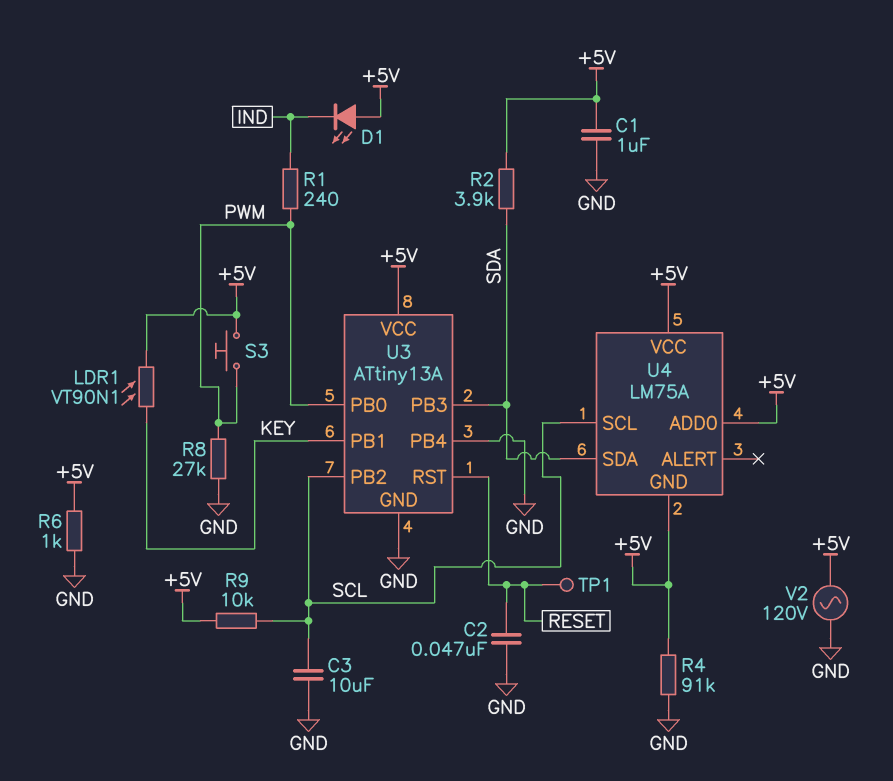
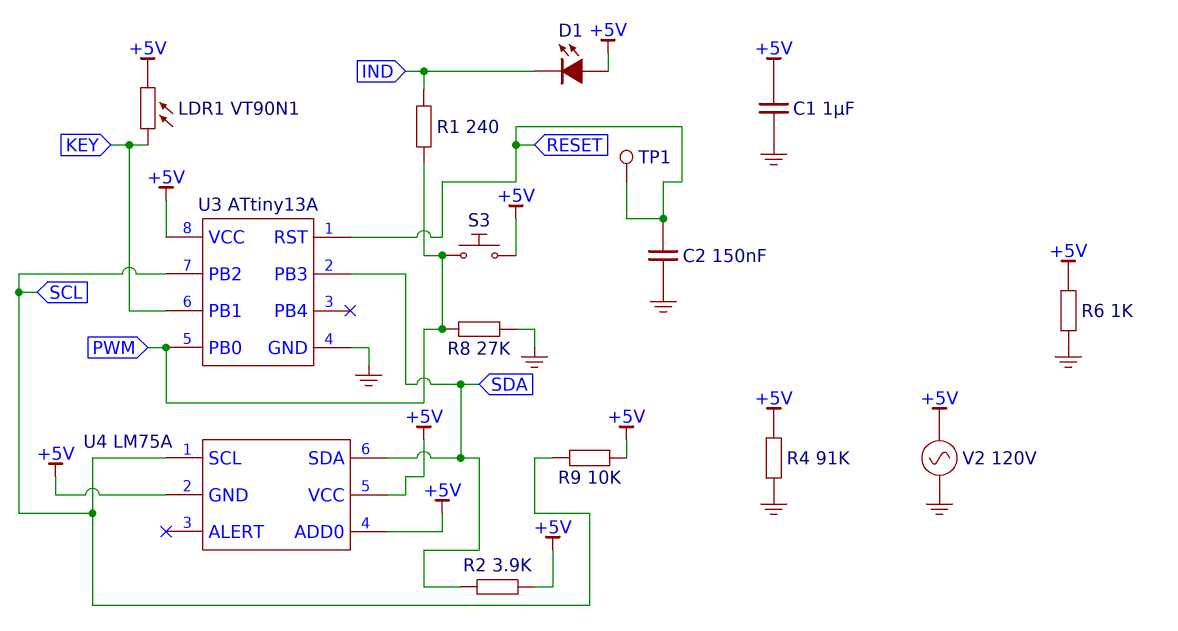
C2: 47nF (GND, RESET) -> 150nF (GND, RESET)
C3: 10uF (GND, SCL) -> none
U3 pin PB4: GND -> none

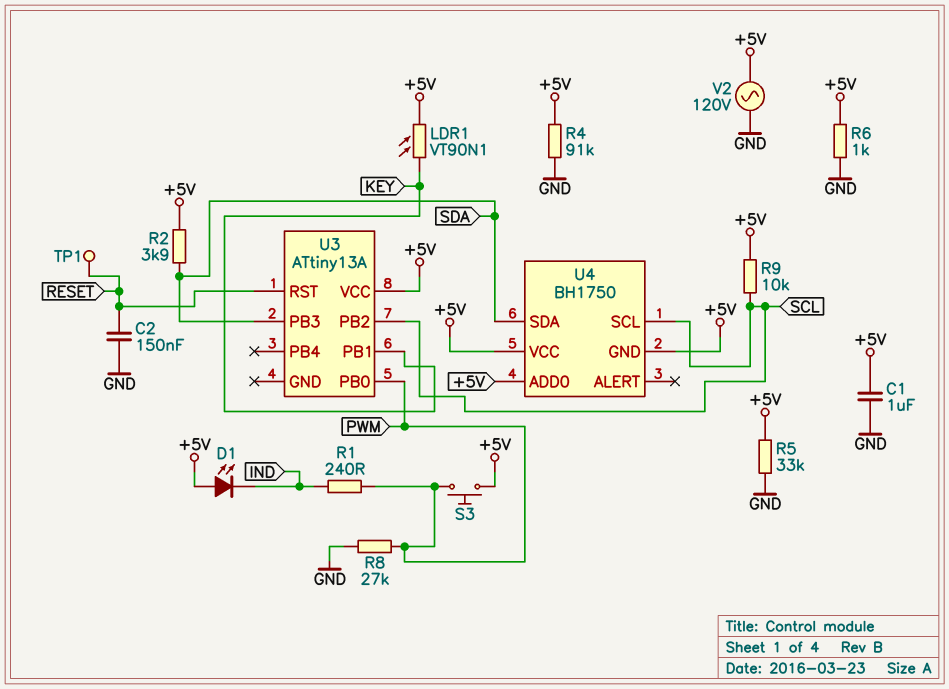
R5: none -> 33k (+5V, GND)
U3 pin GND: GND -> none
U4: LM75A -> BH1750

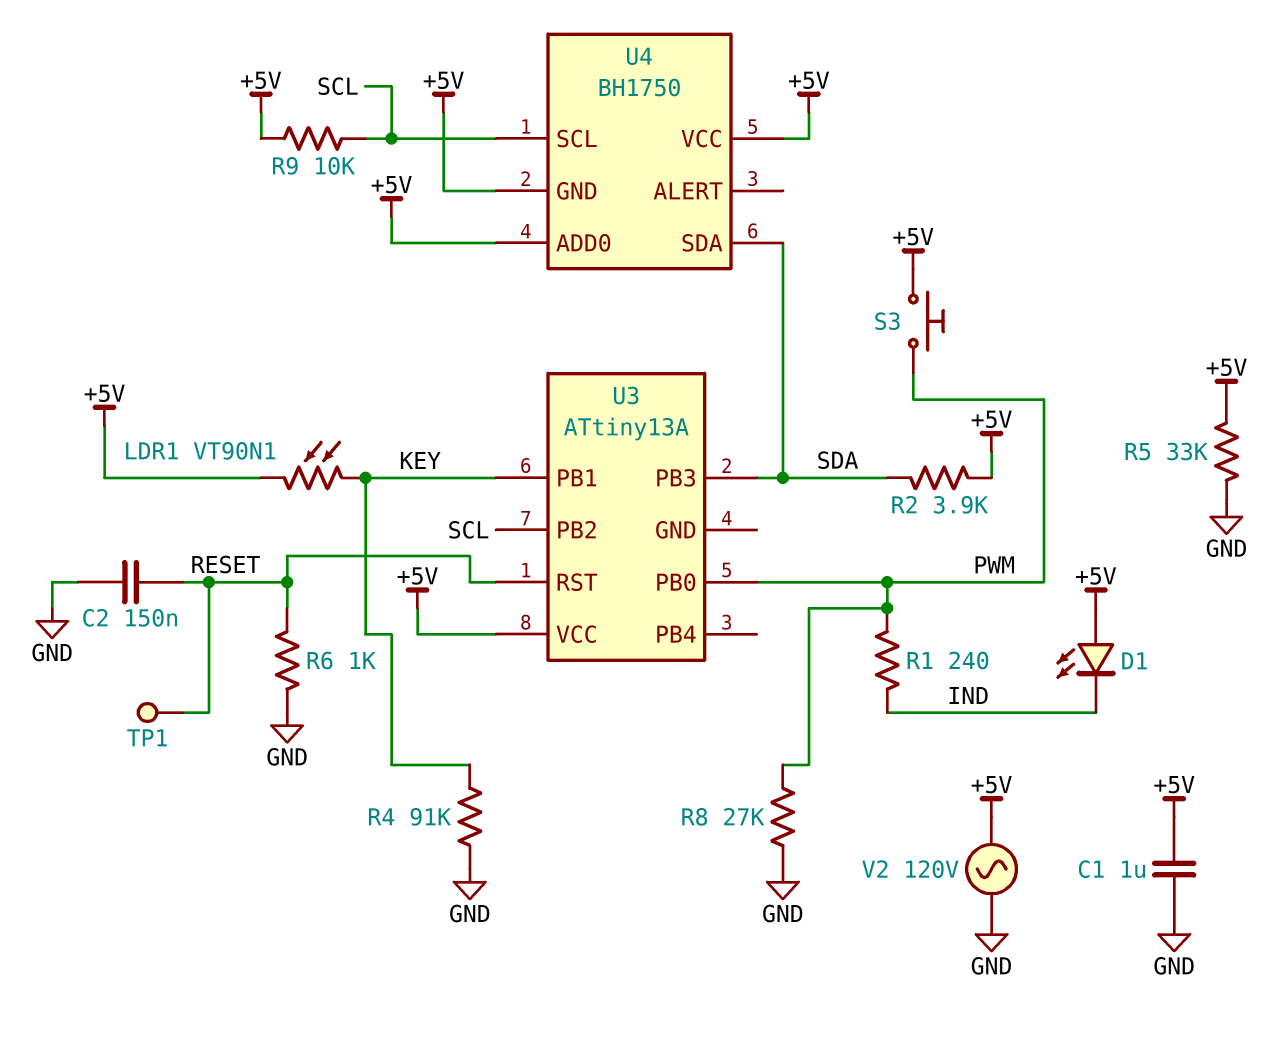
R4: 91k (+5V, GND) -> 91k (GND, KEY)
R6: 1k (+5V, GND) -> 1k (GND, RESET)

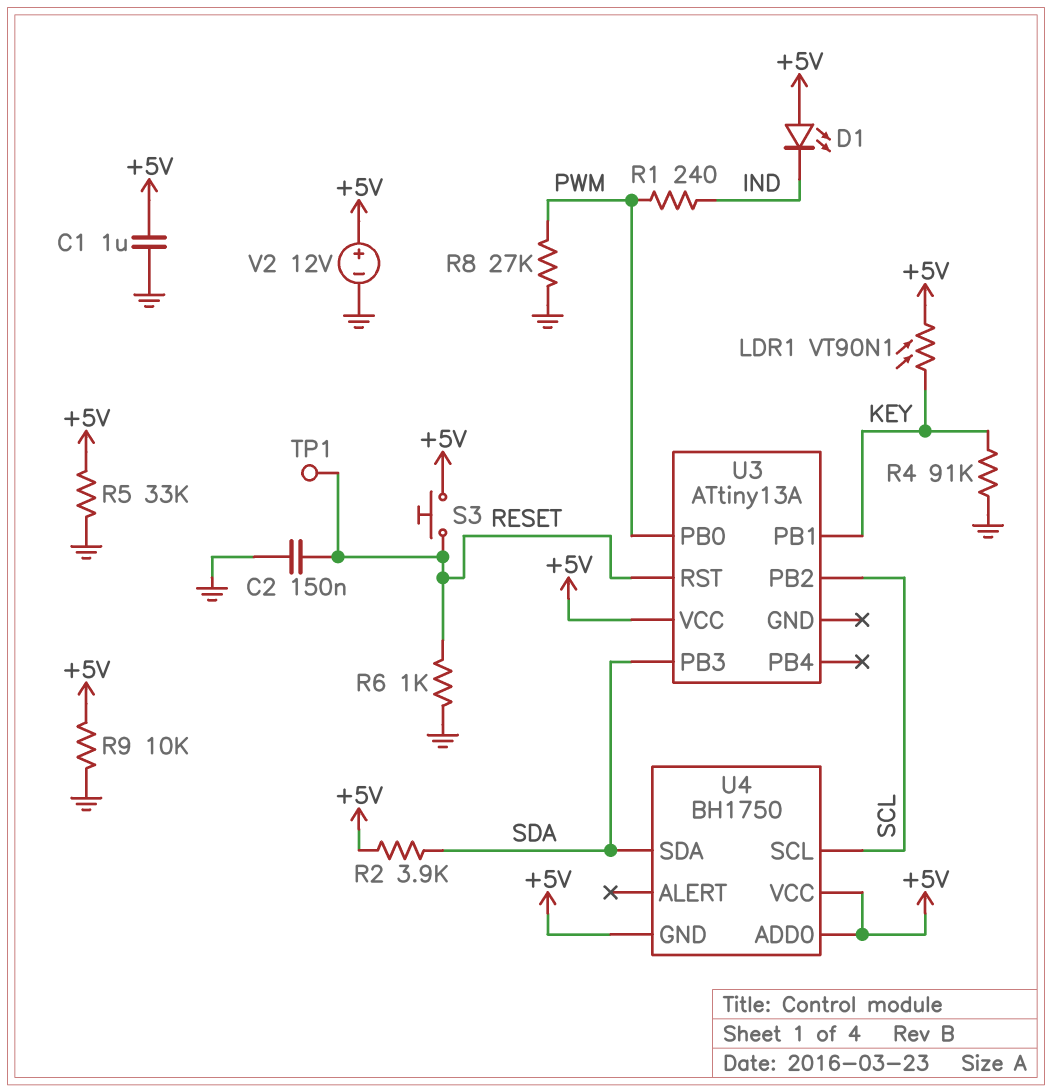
R9: 10k (+5V, SCL) -> 10k (+5V, GND)
S3: button (+5V, PWM) -> button (+5V, RESET)
V2: AC 120V (+5V, GND) -> 12V (plus +5V, minus GND)

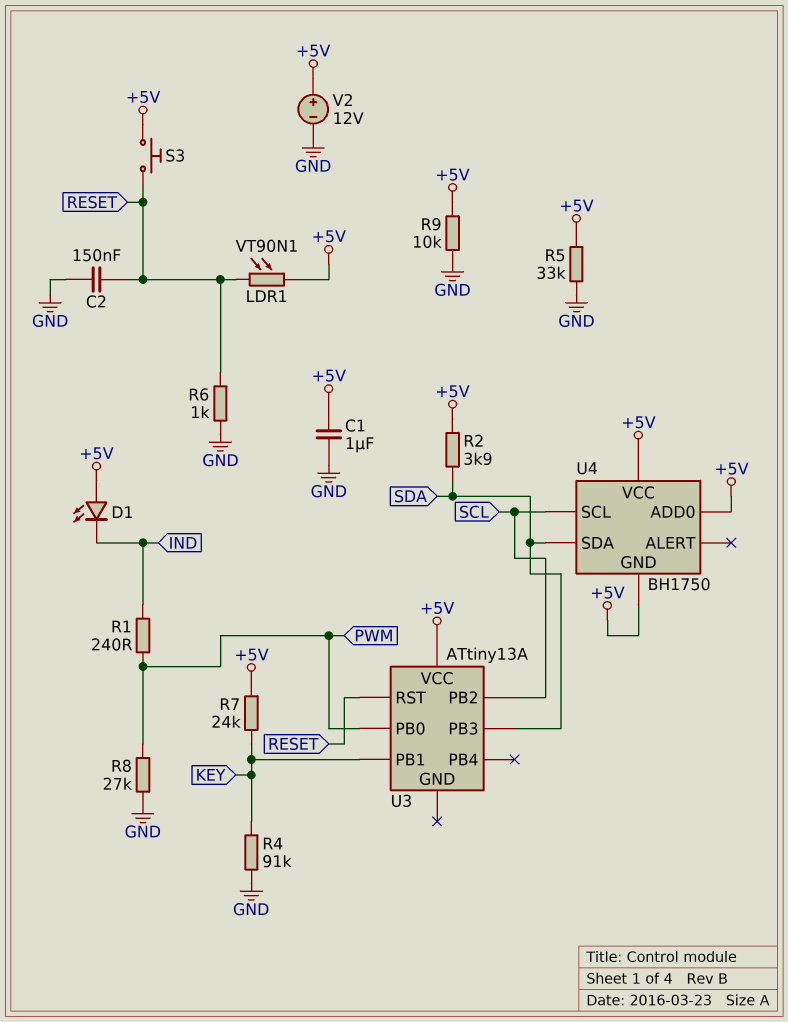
LDR1: VT90N1 (+5V, KEY) -> VT90N1 (+5V, RESET)
R7: none -> 24k (+5V, KEY)
TP1: test point (RESET) -> none

